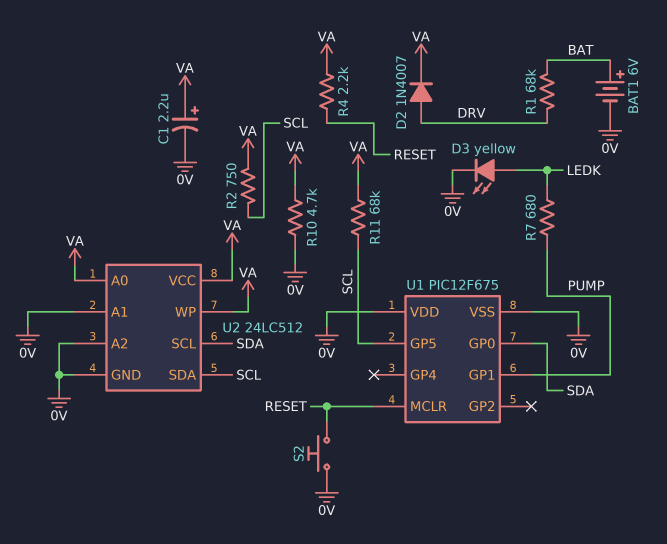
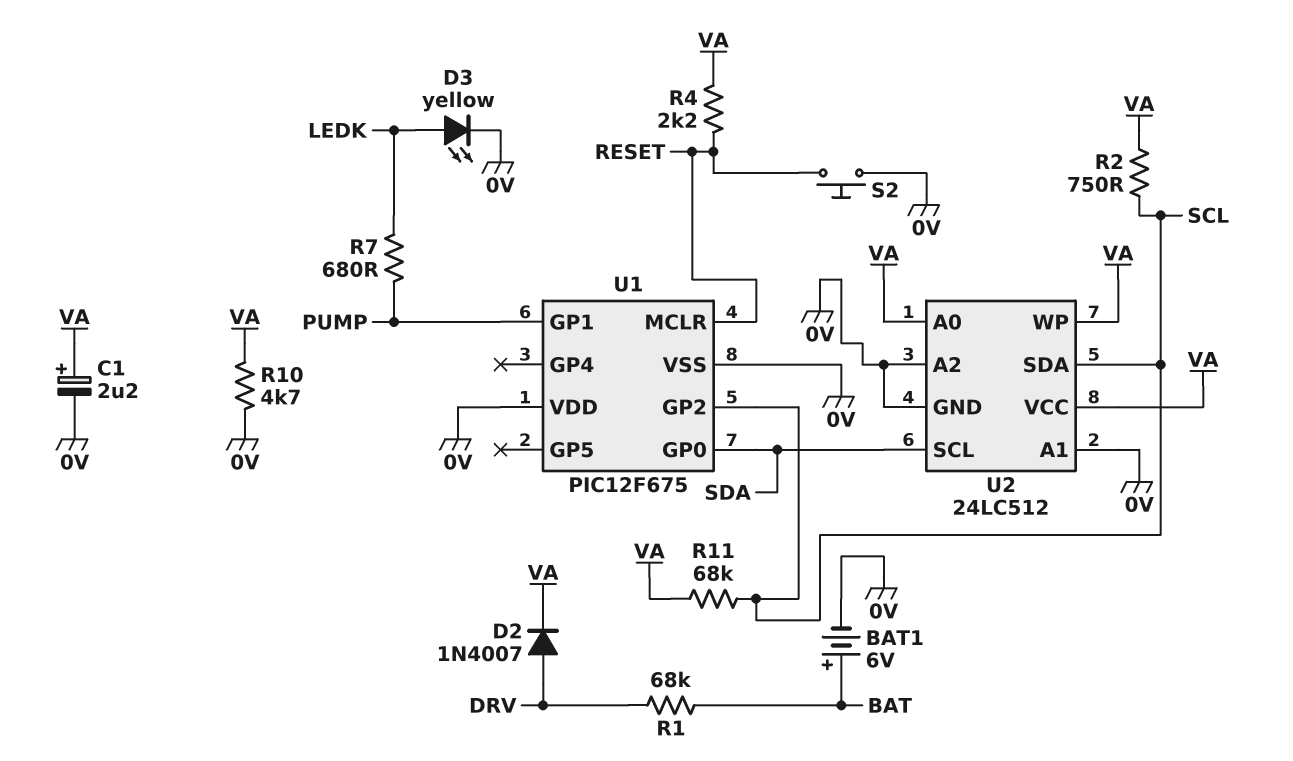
U1 pin GP2: none -> SCL
U1 pin GP5: SCL -> none

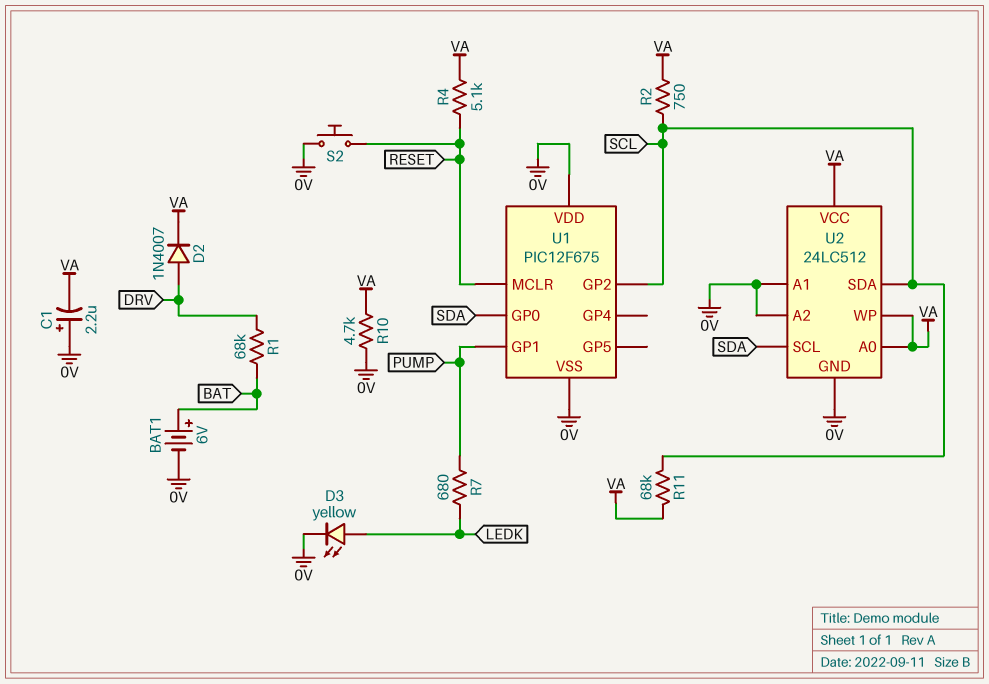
C1: 2.2uF (plus VA, minus 0V) -> 2.2uF (plus 0V, minus VA)
R4: 2.2k (RESET, VA) -> 5.1k (RESET, VA)

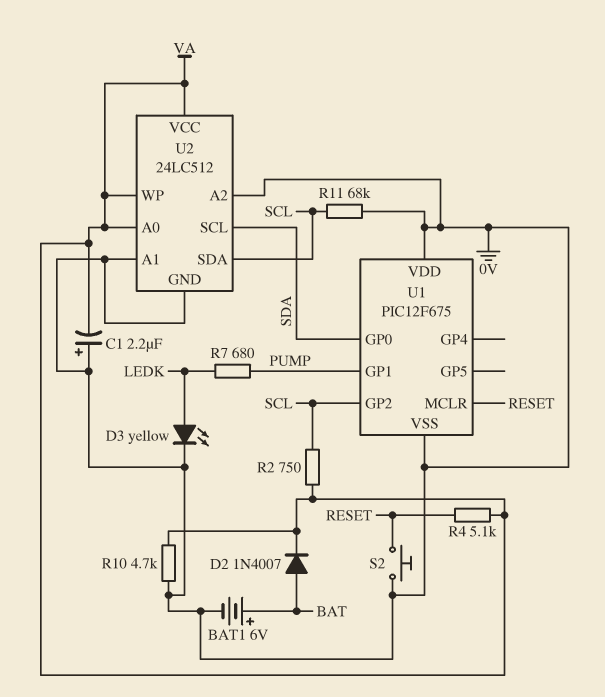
D2: diode 1N4007 (A DRV, K VA) -> diode 1N4007 (A BAT, K VA)
R1: 68k (BAT, DRV) -> none
R11: 68k (SCL, VA) -> 68k (0V, SCL)

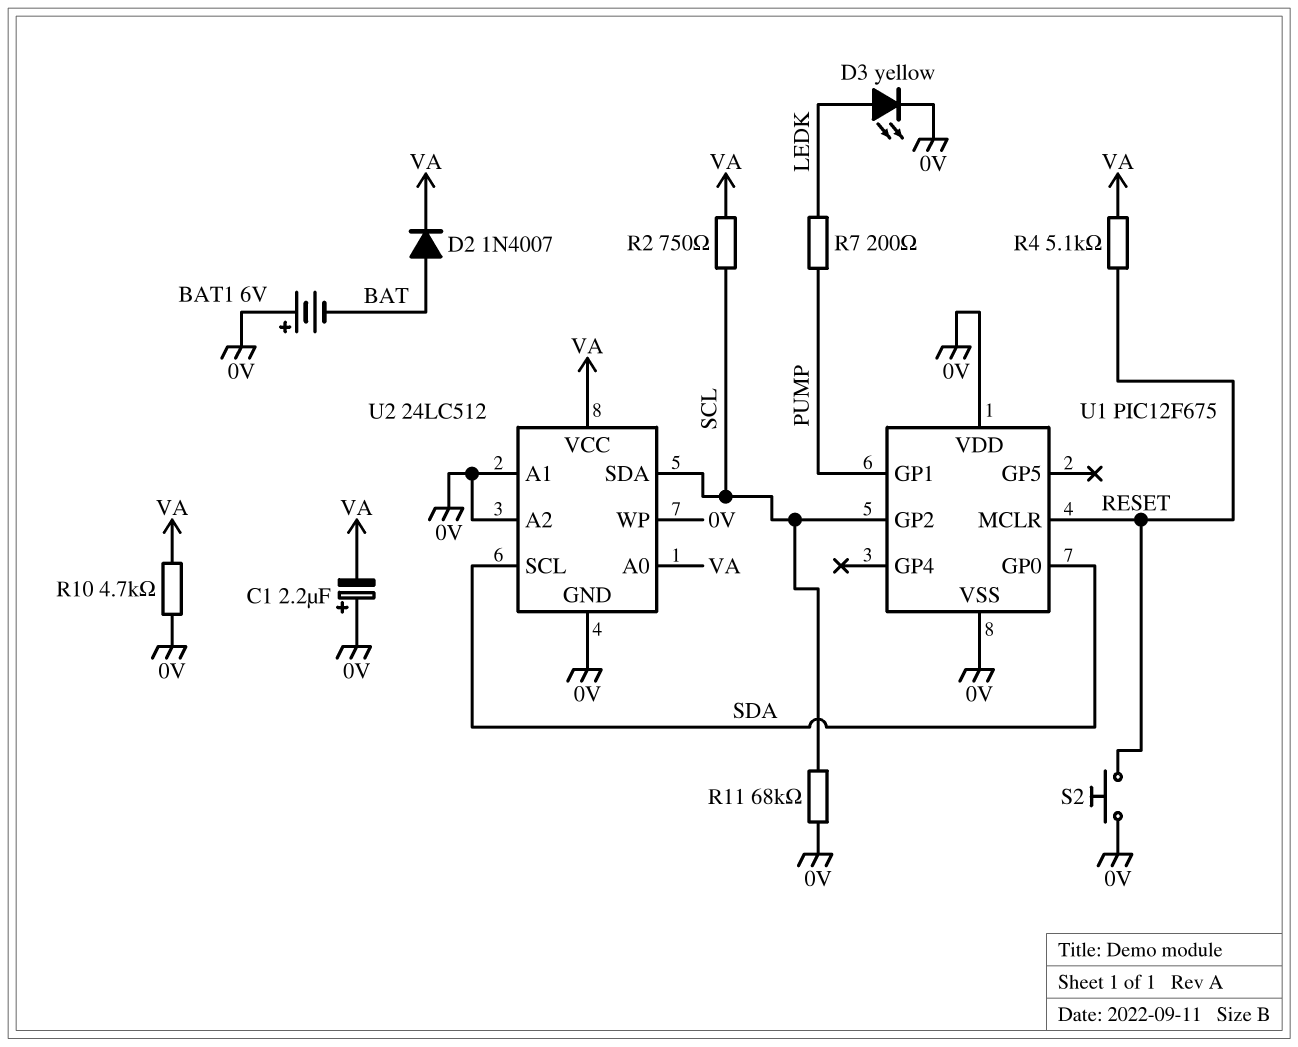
BAT1: 6V (plus BAT, minus 0V) -> 6V (plus 0V, minus BAT)
R7: 680 (LEDK, PUMP) -> 200 (LEDK, PUMP)
U2 pin WP: VA -> 0V

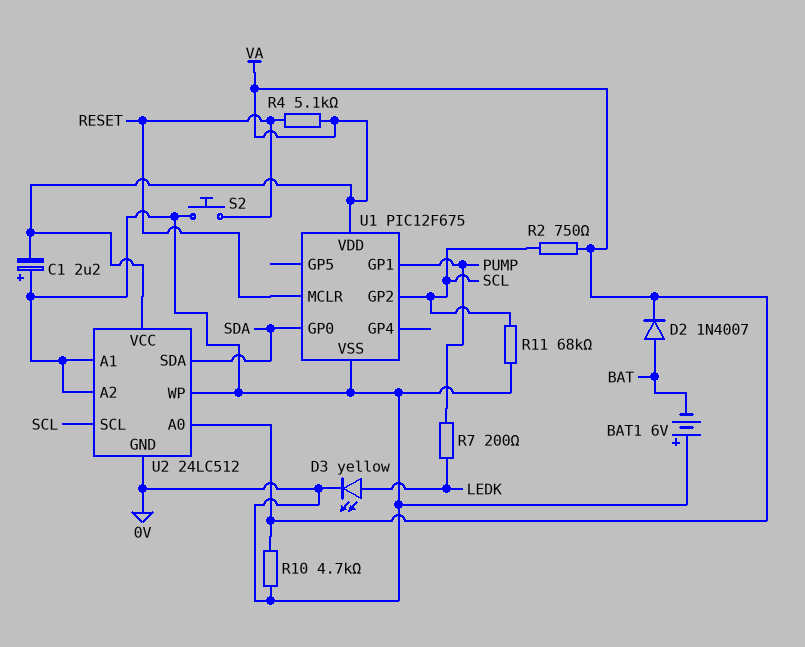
U1 pin VDD: 0V -> VA
U2 pin SCL: SDA -> SCL
U2 pin SDA: SCL -> SDA

